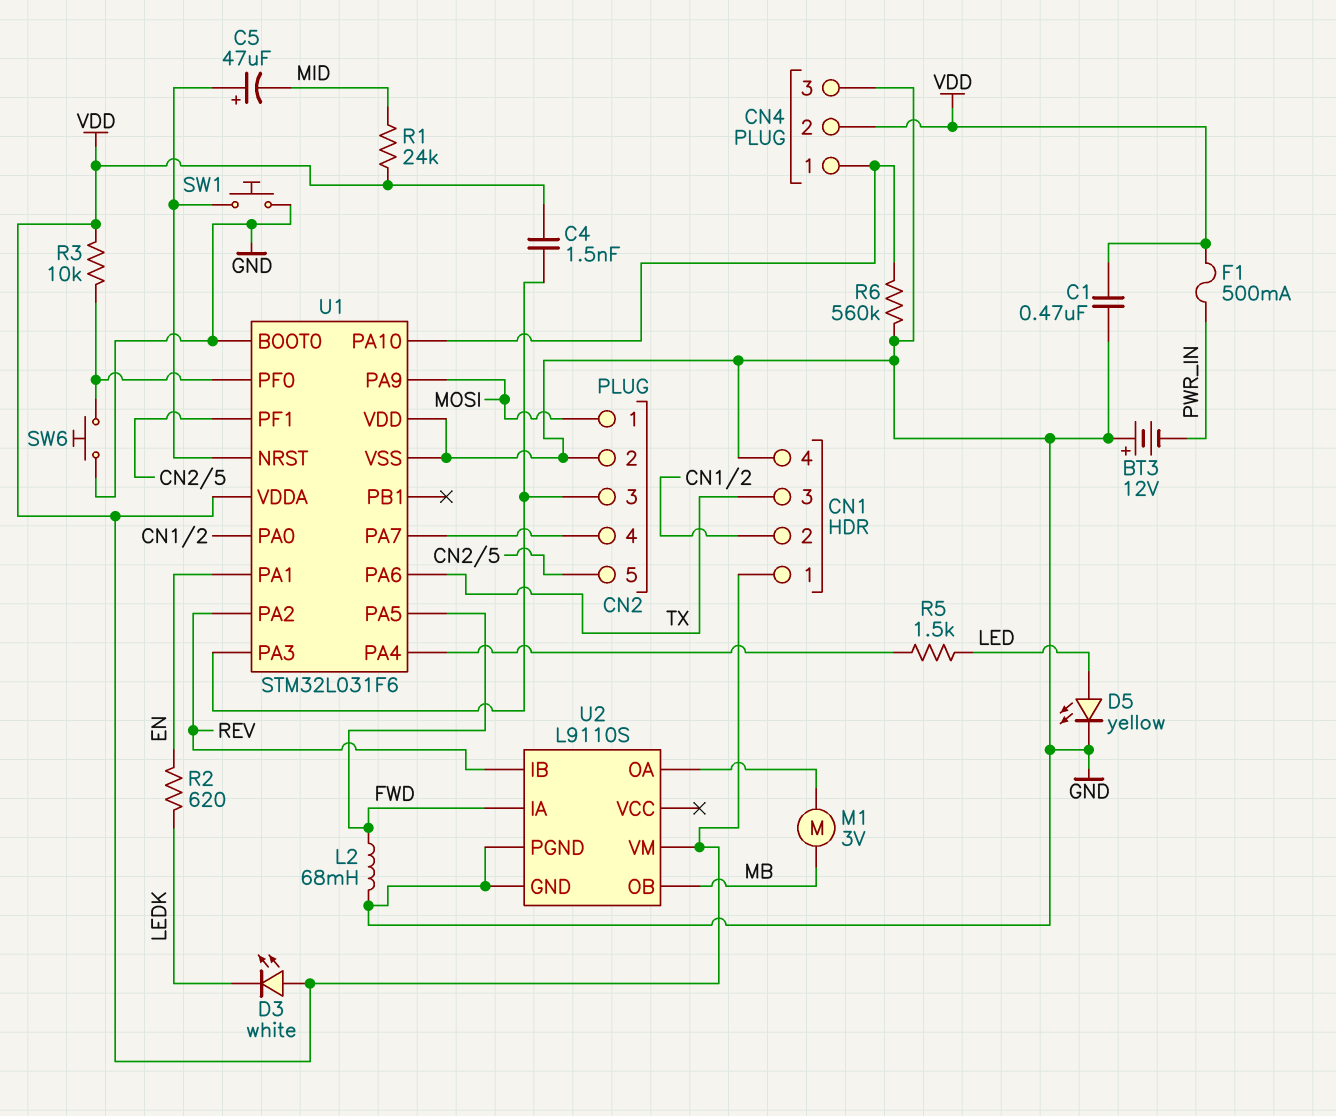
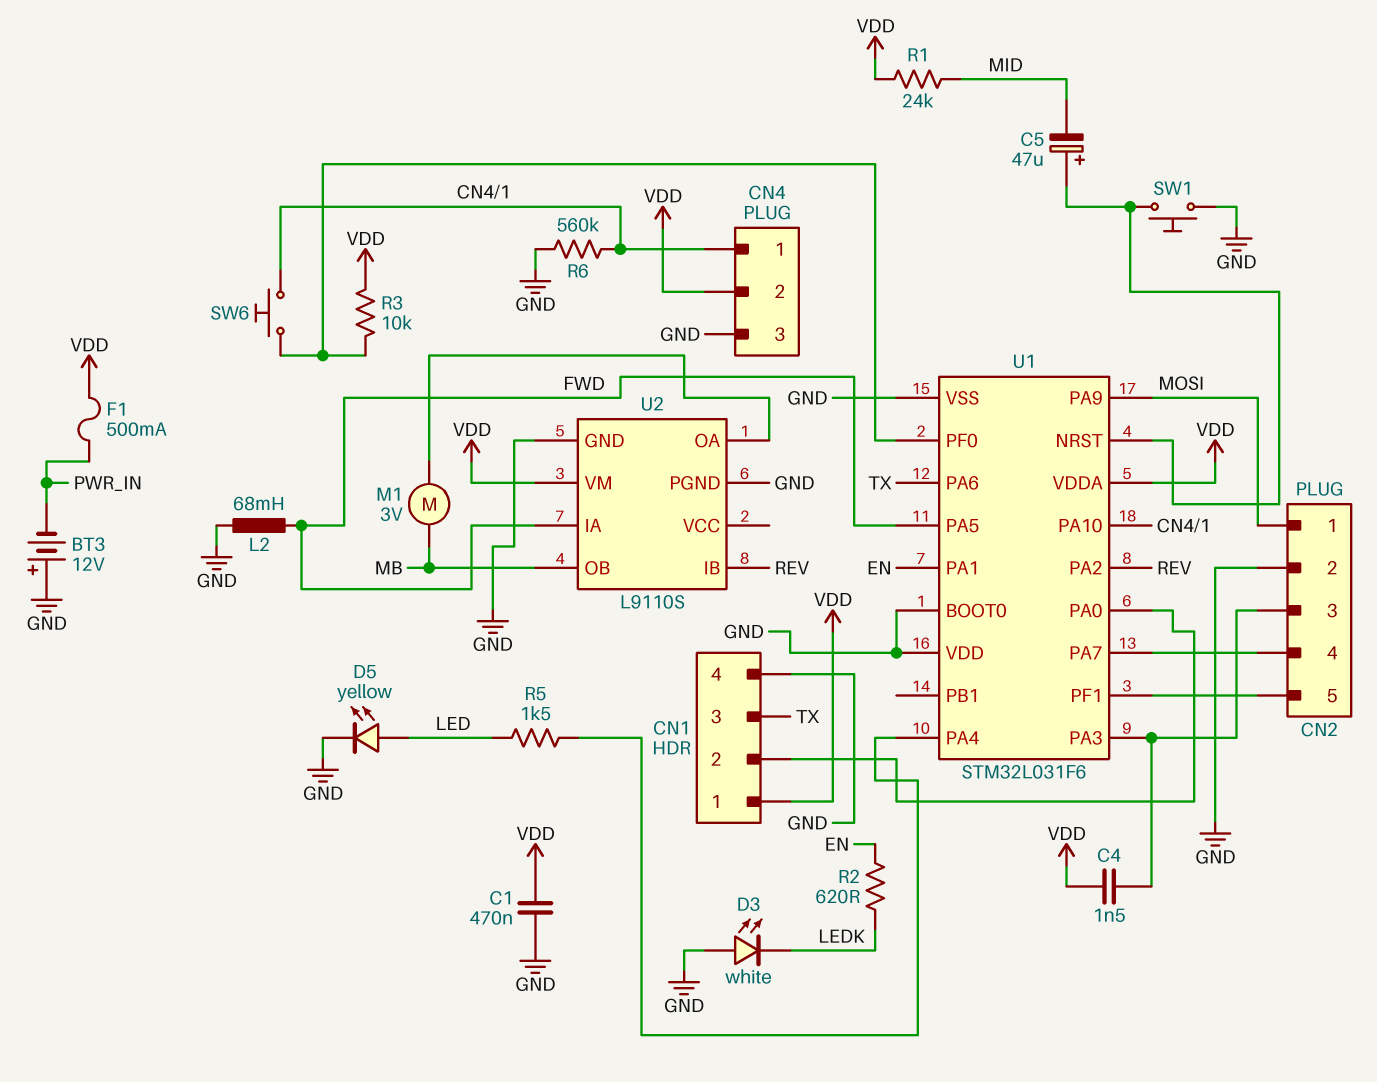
D3: LED white (A VDD, K LEDK) -> LED white (A GND, K LEDK)
SW6: button (GND, U1/PF0) -> button (CN4/1, U1/PF0)

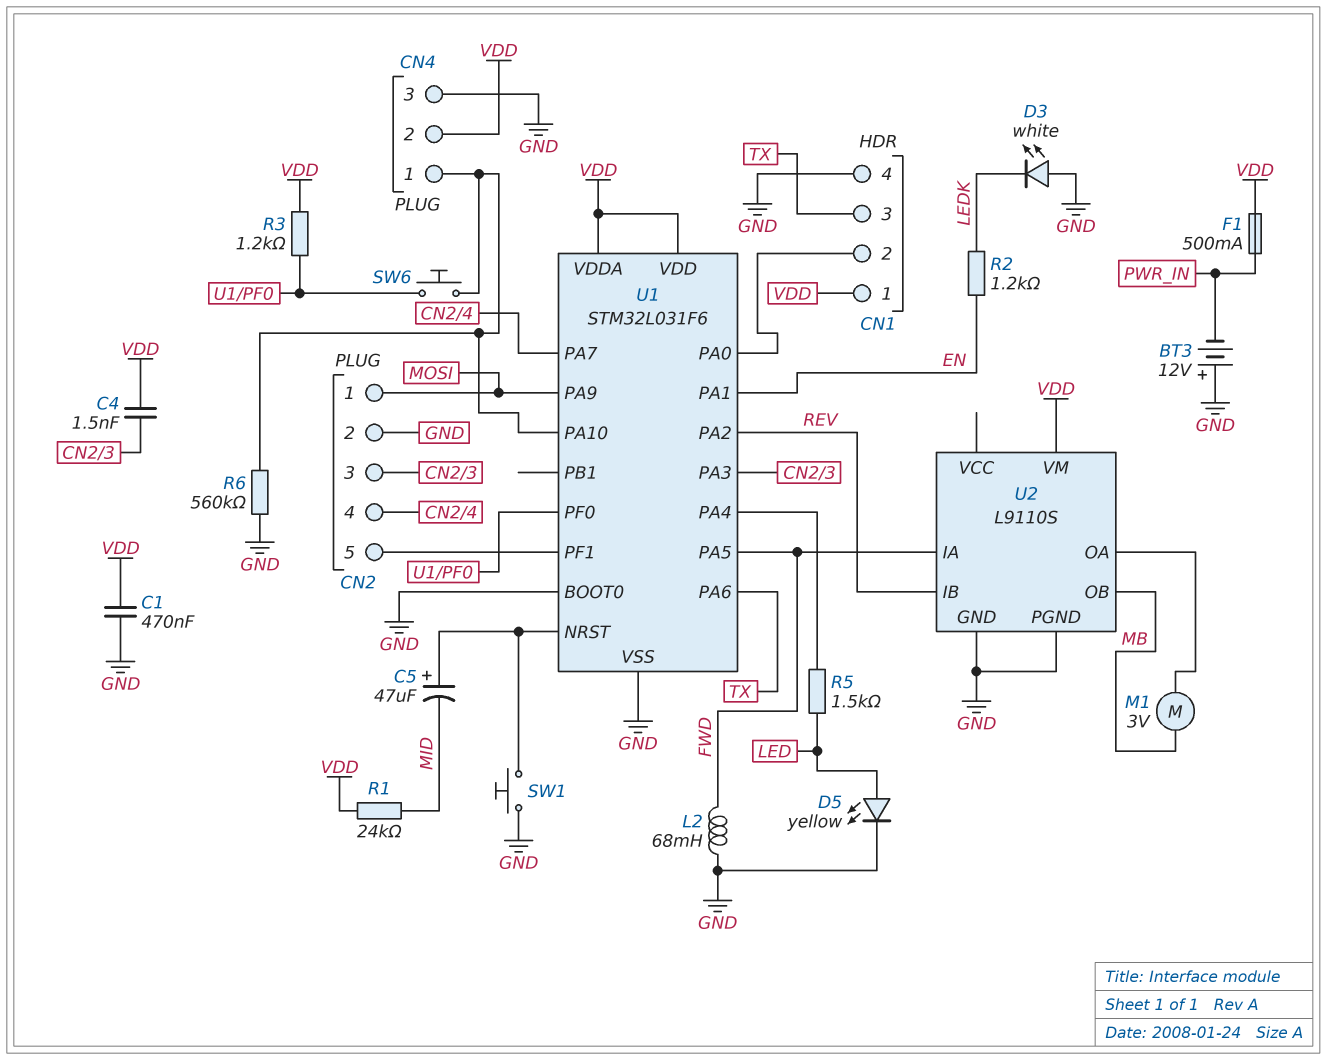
R2: 620 (EN, LEDK) -> 1.2k (EN, LEDK)
R3: 10k (U1/PF0, VDD) -> 1.2k (U1/PF0, VDD)
U1 pin VDD: GND -> VDD

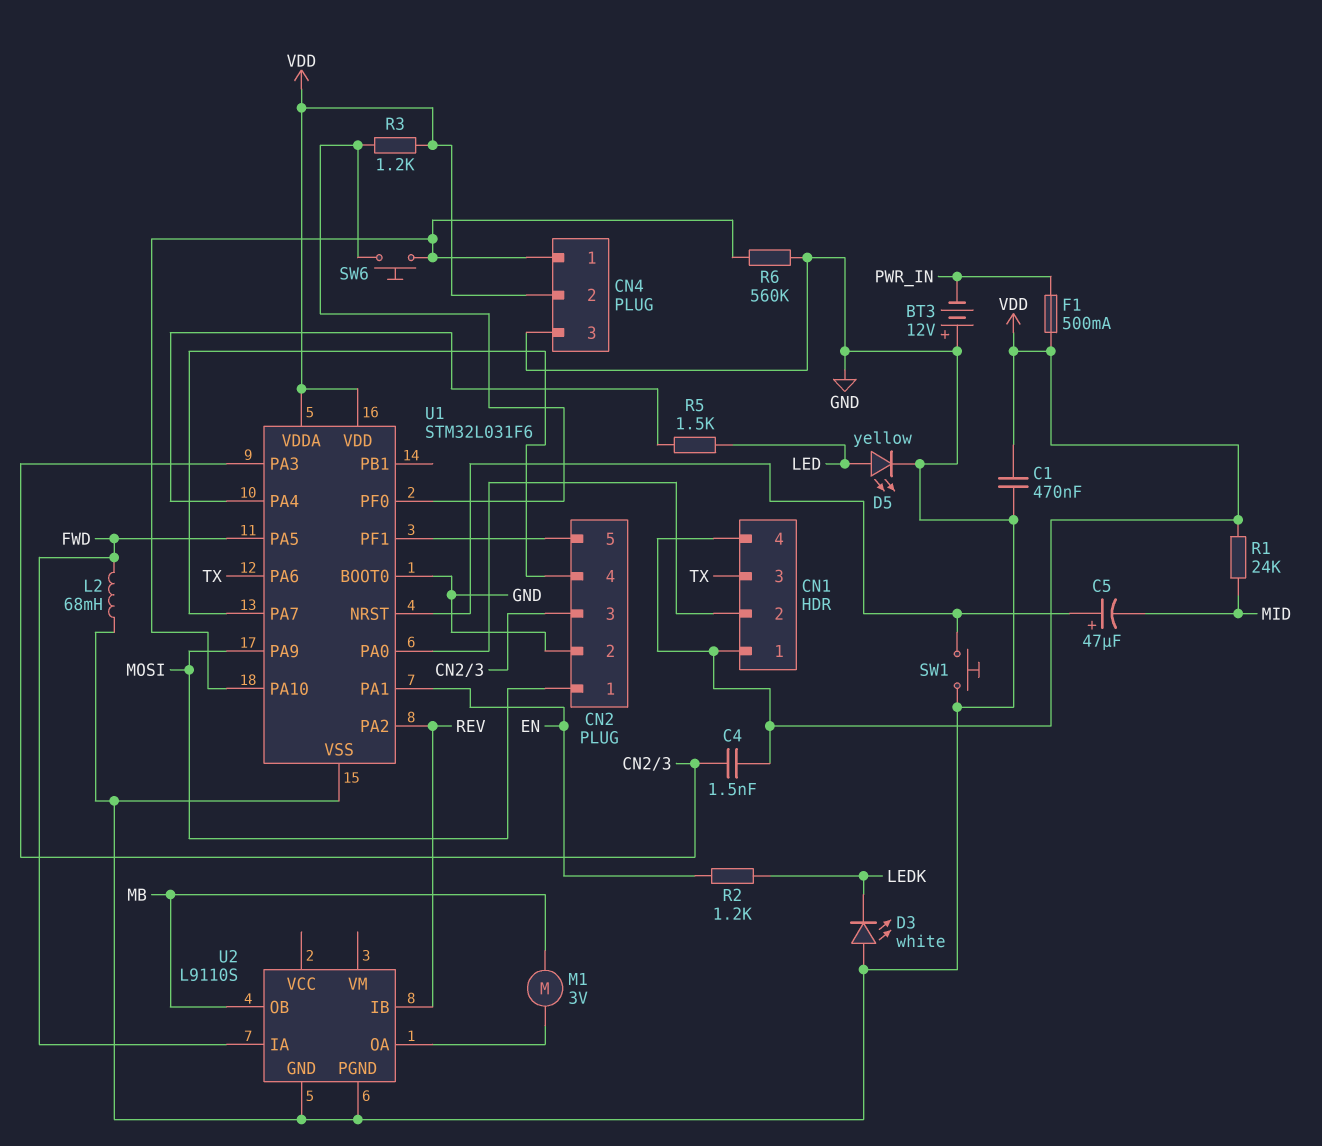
CN1 pin 4: GND -> VDD
U2 pin VM: VDD -> none

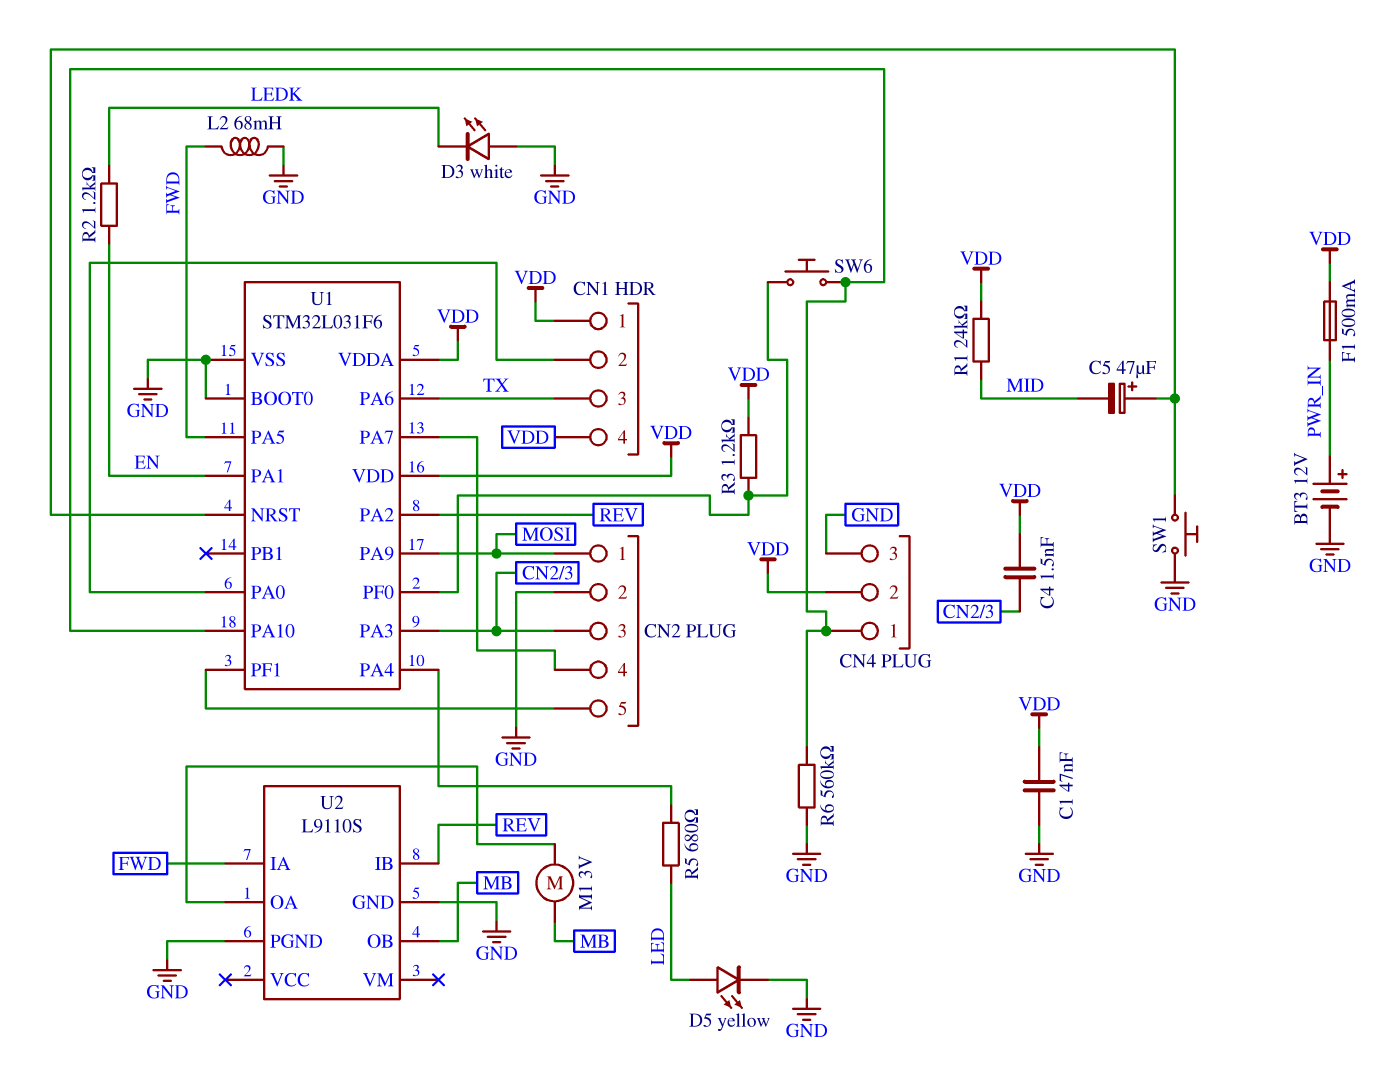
BT3: 12V (plus GND, minus PWR_IN) -> 12V (plus PWR_IN, minus GND)
C1: 470nF (GND, VDD) -> 47nF (GND, VDD)
R5: 1.5k (LED, U1/PA4) -> 680 (LED, U1/PA4)

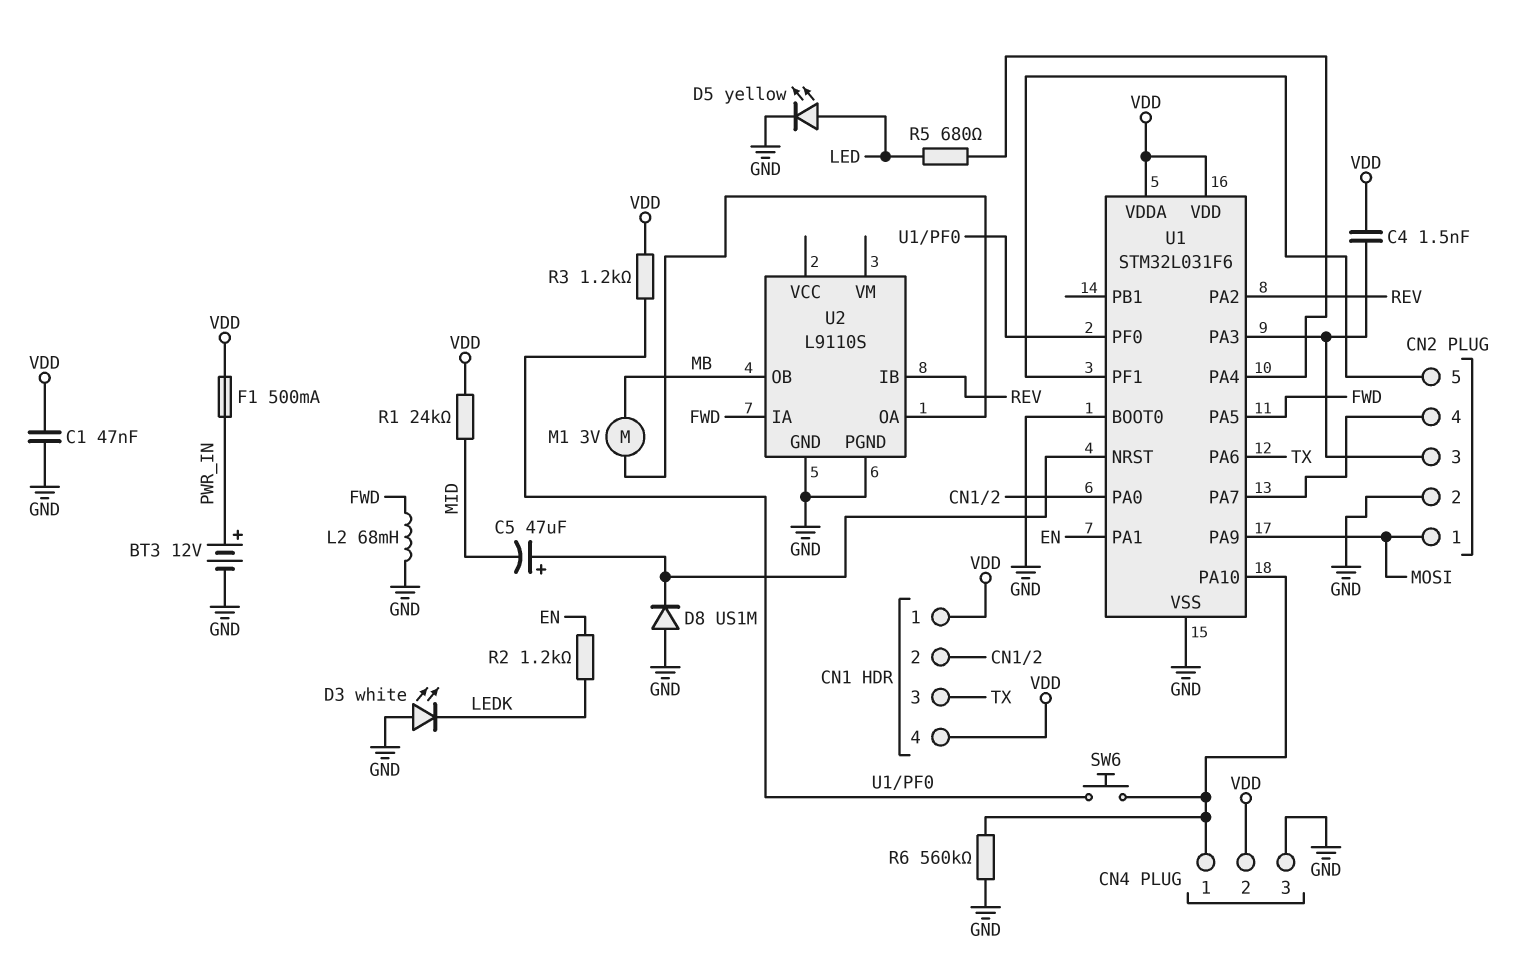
D8: none -> diode US1M (A GND, K U1/NRST)
SW1: button (GND, U1/NRST) -> none

